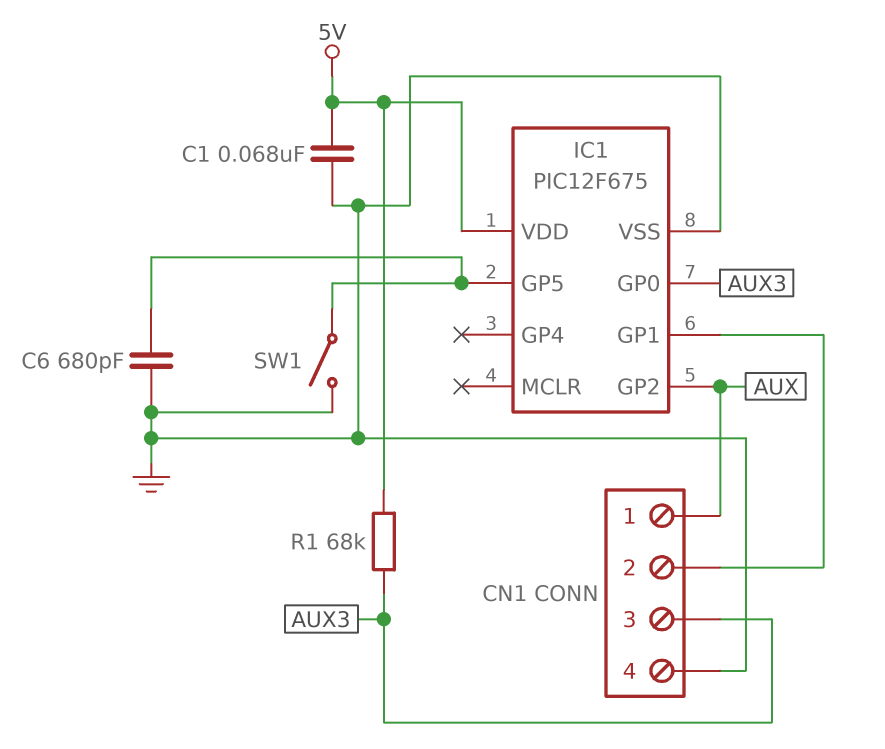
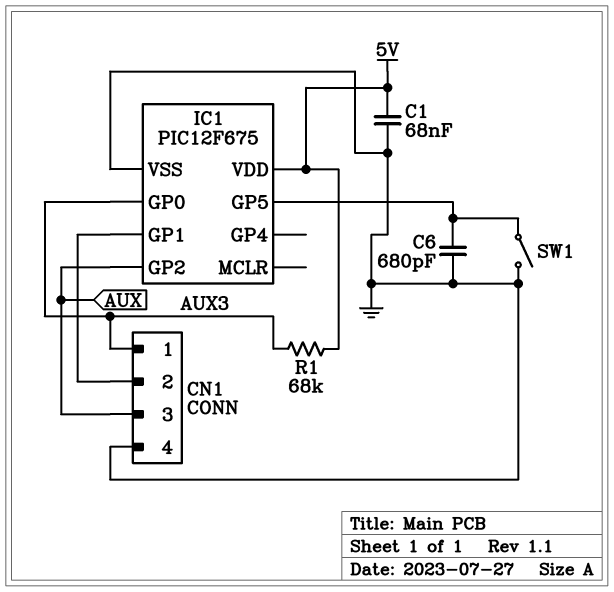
CN1 pin 1: AUX -> AUX3
CN1 pin 3: AUX3 -> AUX

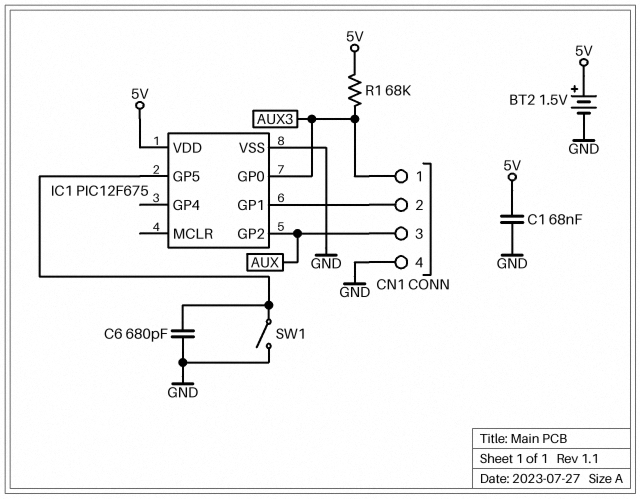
BT2: none -> 1.5V (plus 5V, minus GND)

